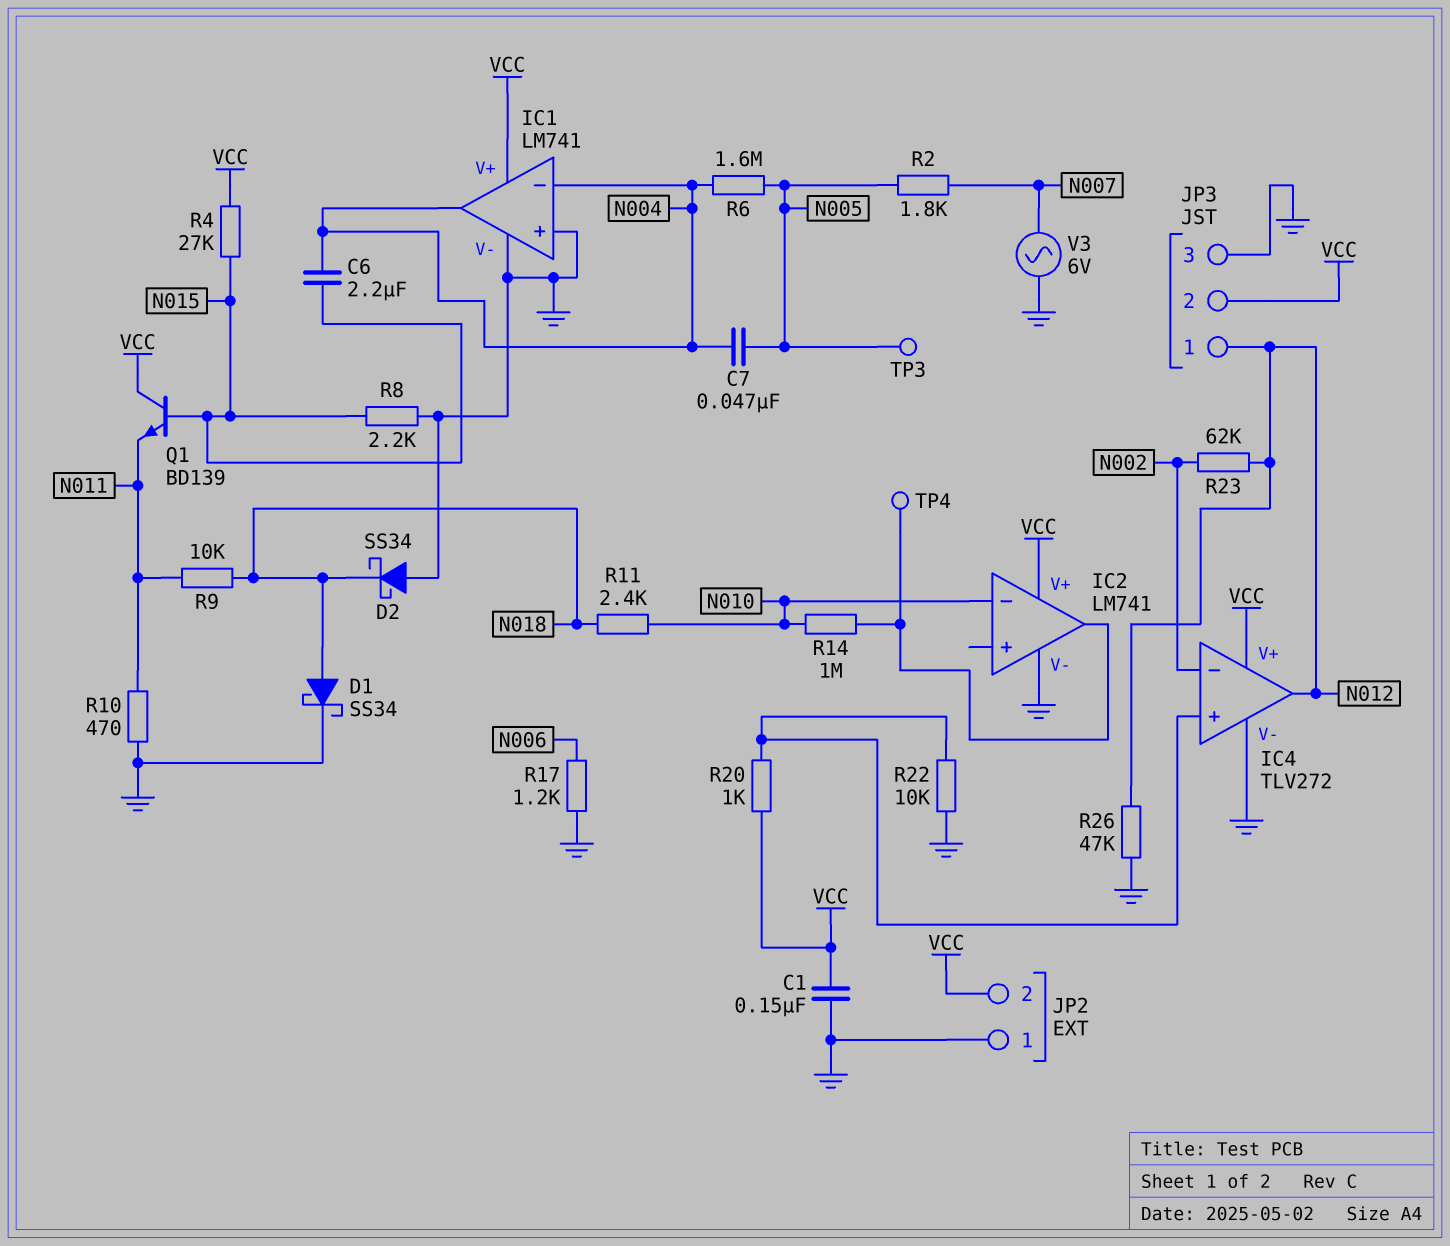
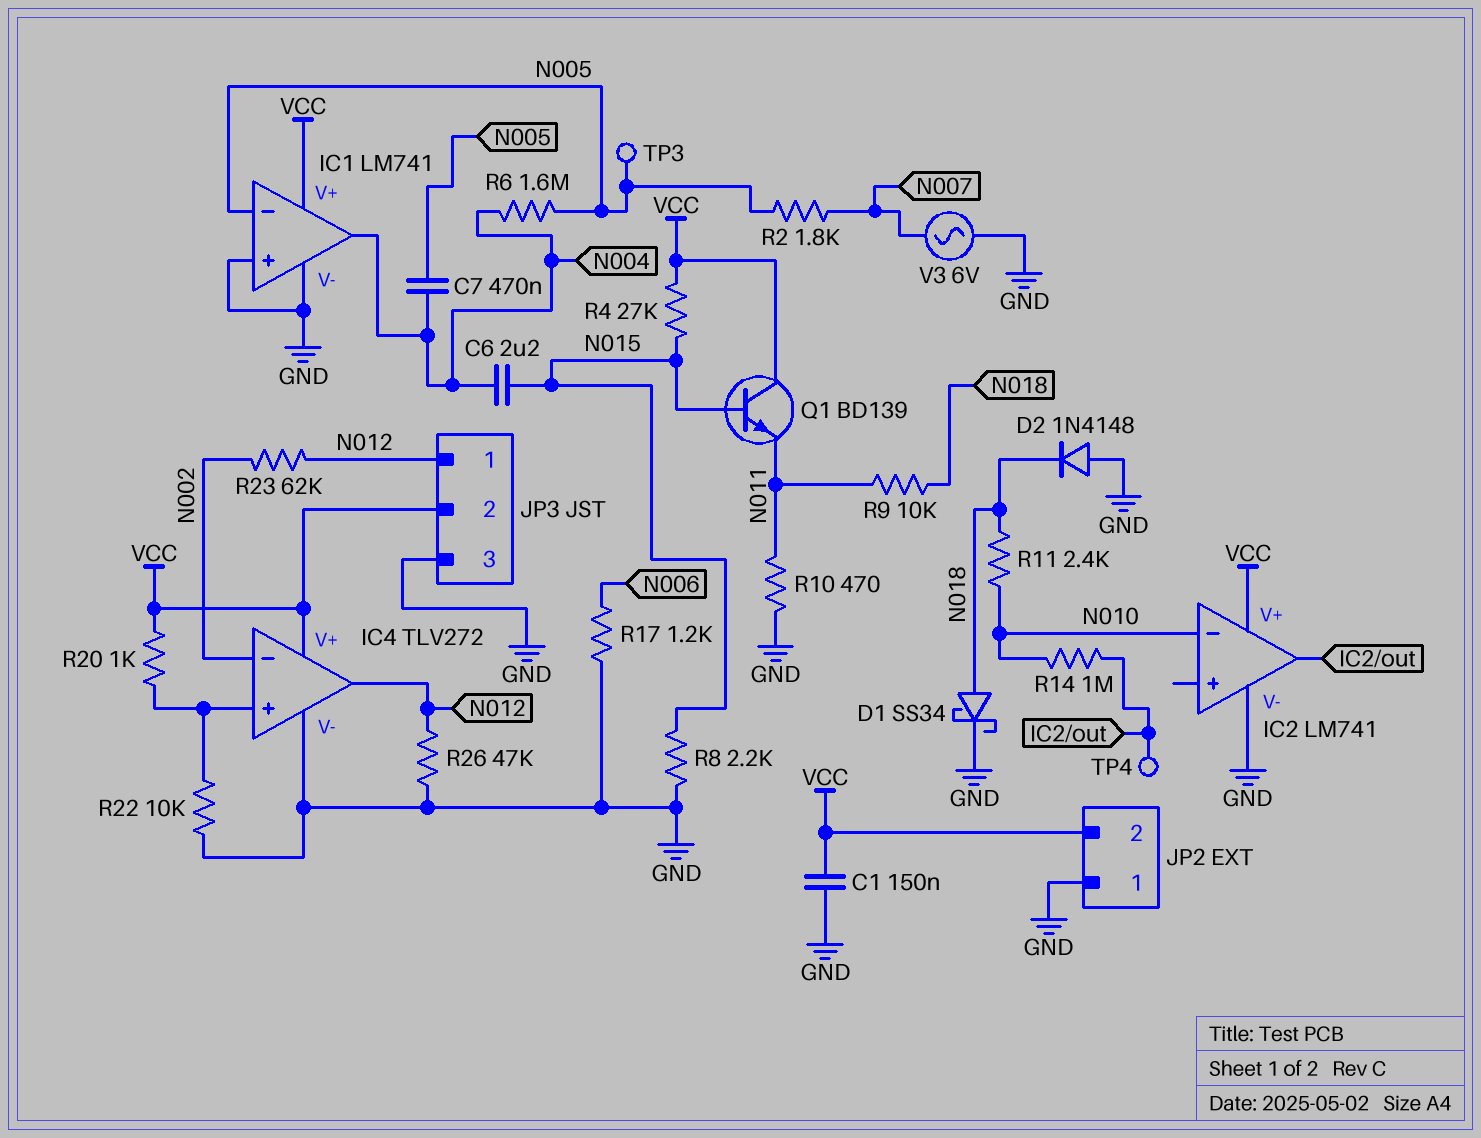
C7: 47nF (N004, N005) -> 470nF (N004, N005)
D2: schottky SS34 (A GND, K N018) -> diode 1N4148 (A GND, K N018)
IC1 pin in-: N004 -> N005

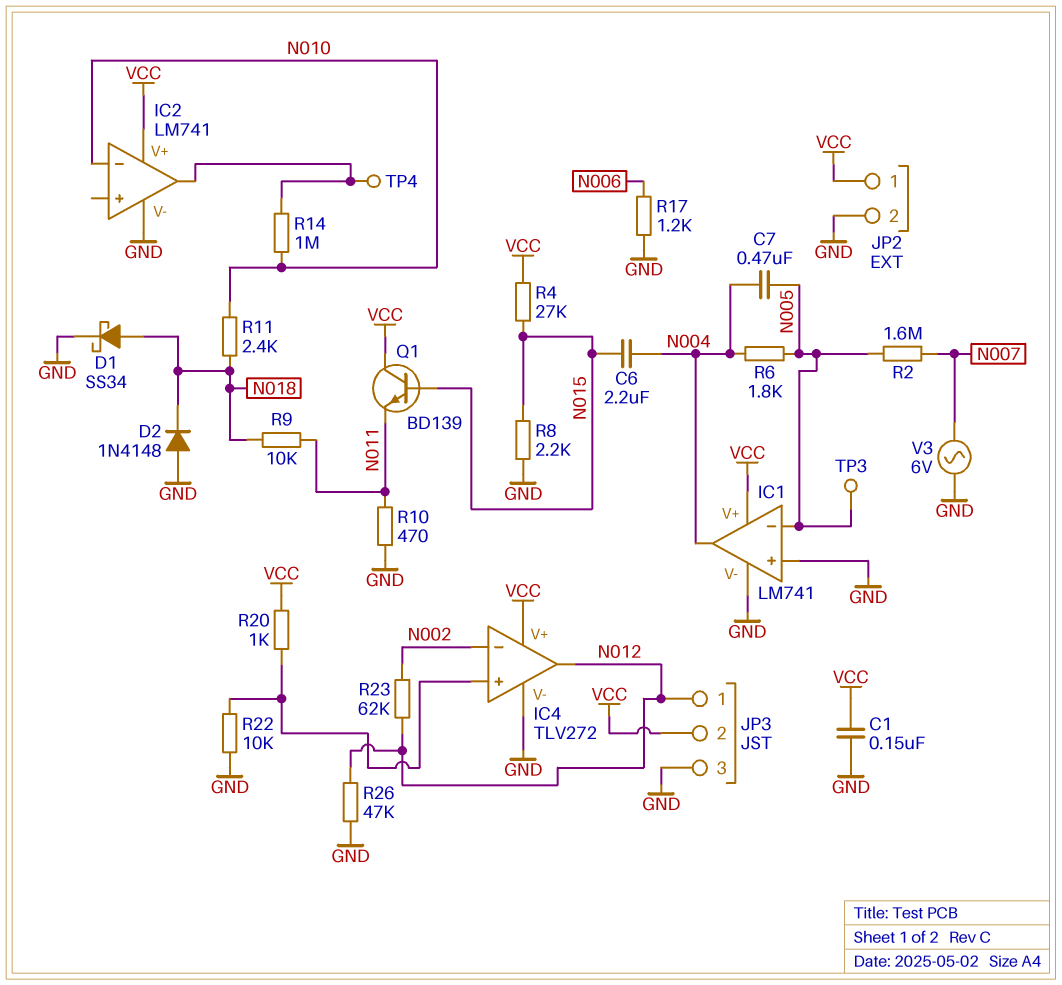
JP2 pin 1: GND -> VCC
JP2 pin 2: VCC -> GND
R2: 1.8k (N005, N007) -> 1.6M (N005, N007)
R6: 1.6M (N004, N005) -> 1.8k (N004, N005)

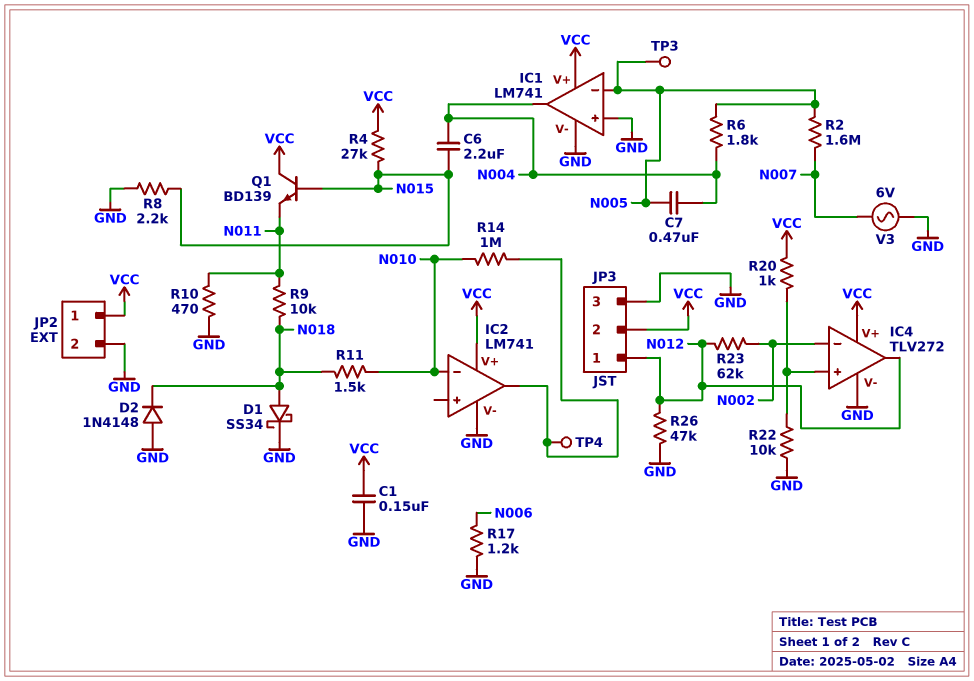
R11: 2.4k (N010, N018) -> 1.5k (N010, N018)

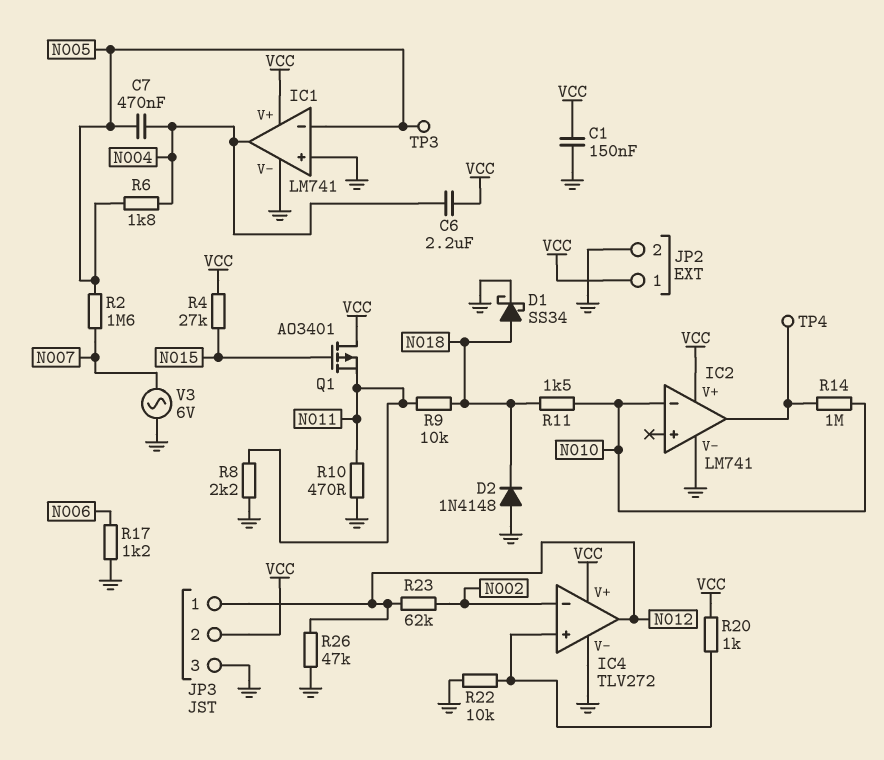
C6: 2.2uF (N004, N015) -> 2.2uF (N004, VCC)
Q1: NPN BD139 (B N015, C VCC, E N011) -> PMOS AO3401 (G N015, D VCC, S N011)
R8: 2.2k (GND, N015) -> 2.2k (GND, N011)

